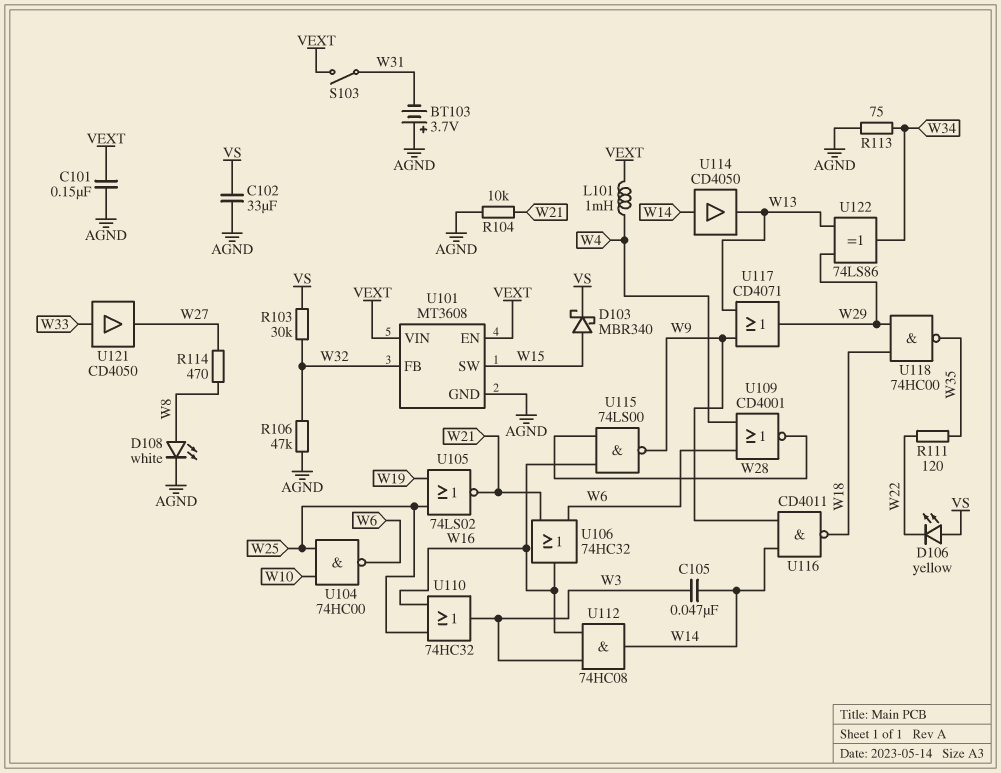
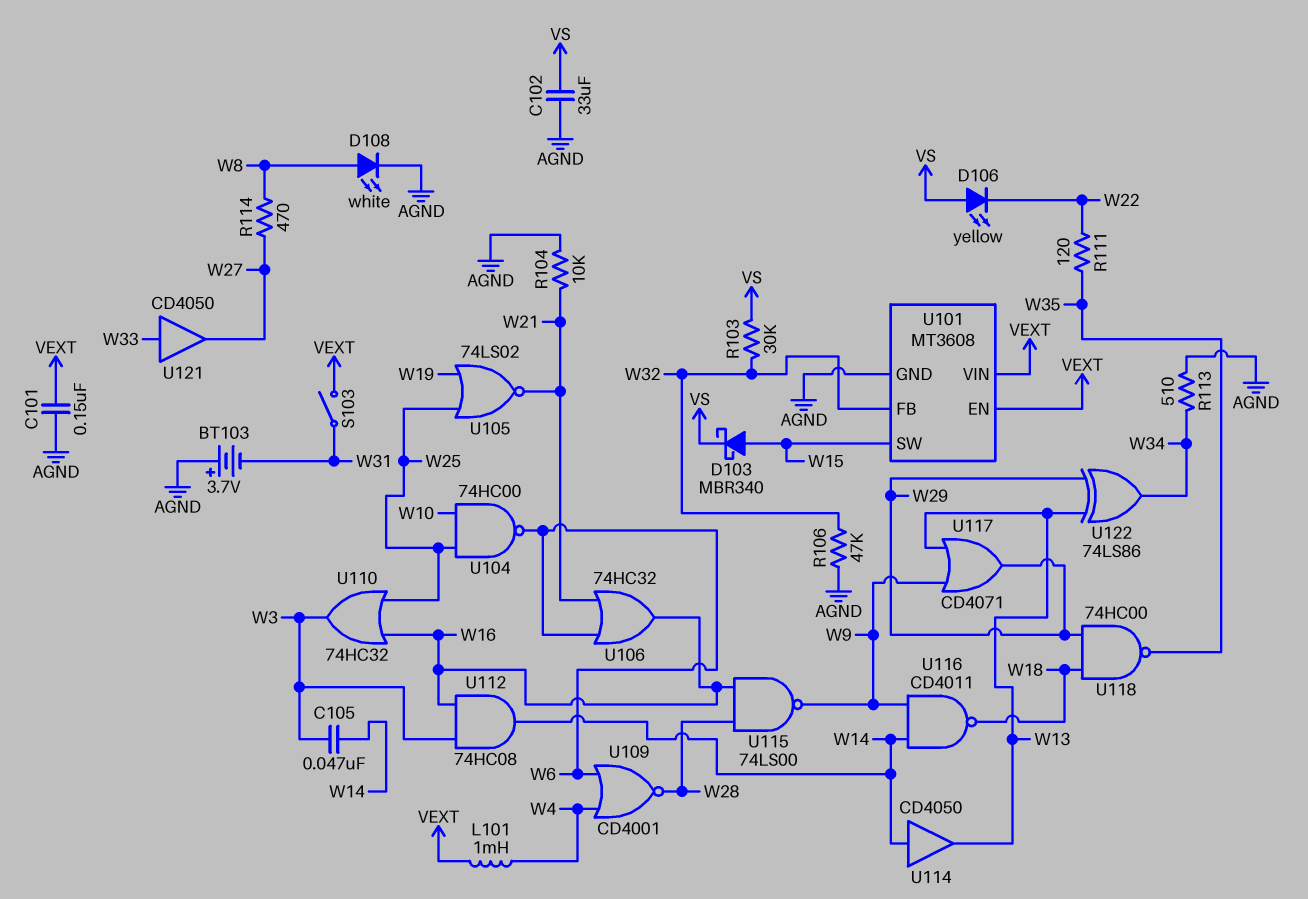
R113: 75 (AGND, W34) -> 510 (AGND, W34)

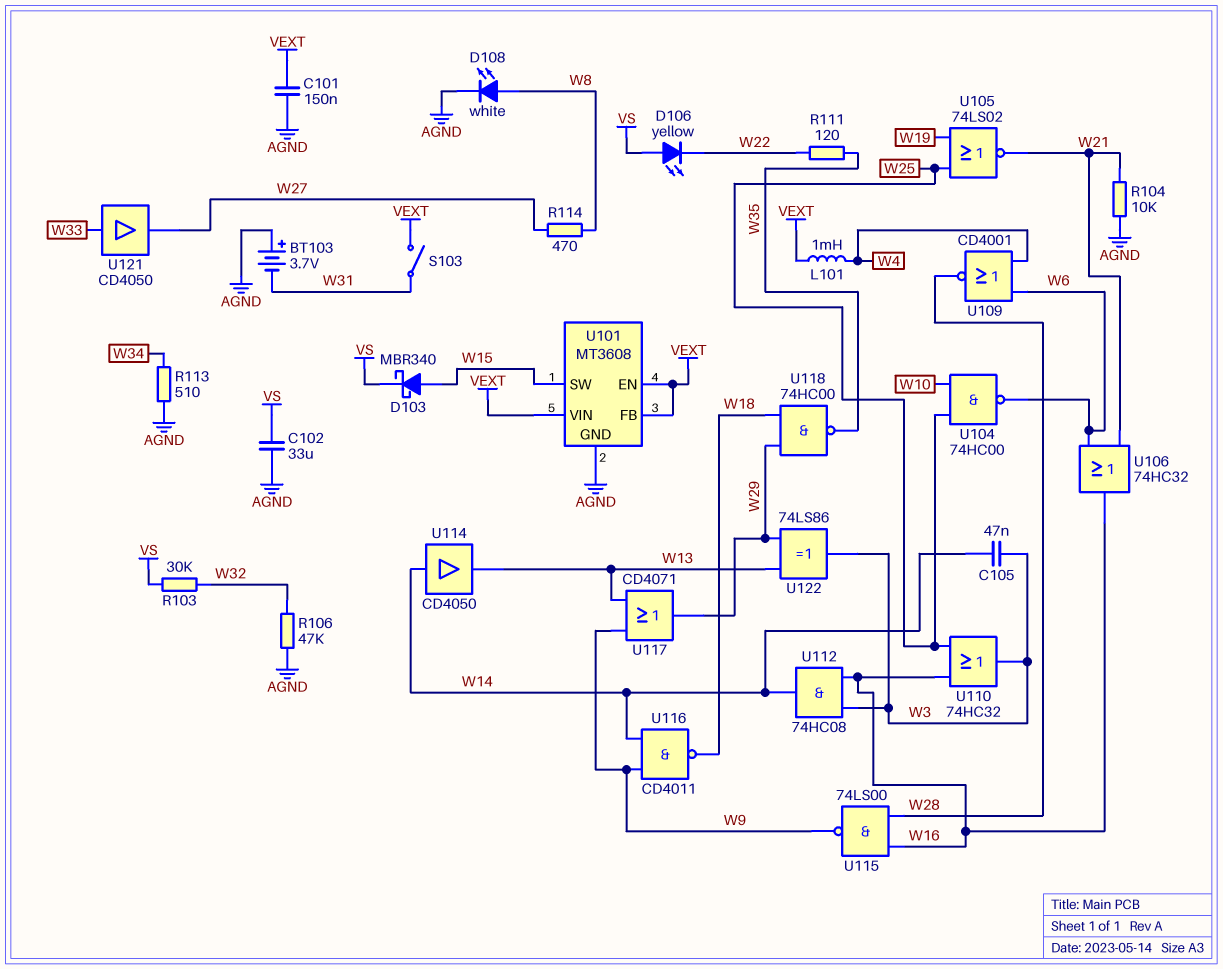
U101 pin FB: W32 -> VEXT
U122: XOR 74LS86 (in W13, in W29, out W34) -> XOR 74LS86 (in W13, in W29, out W3)

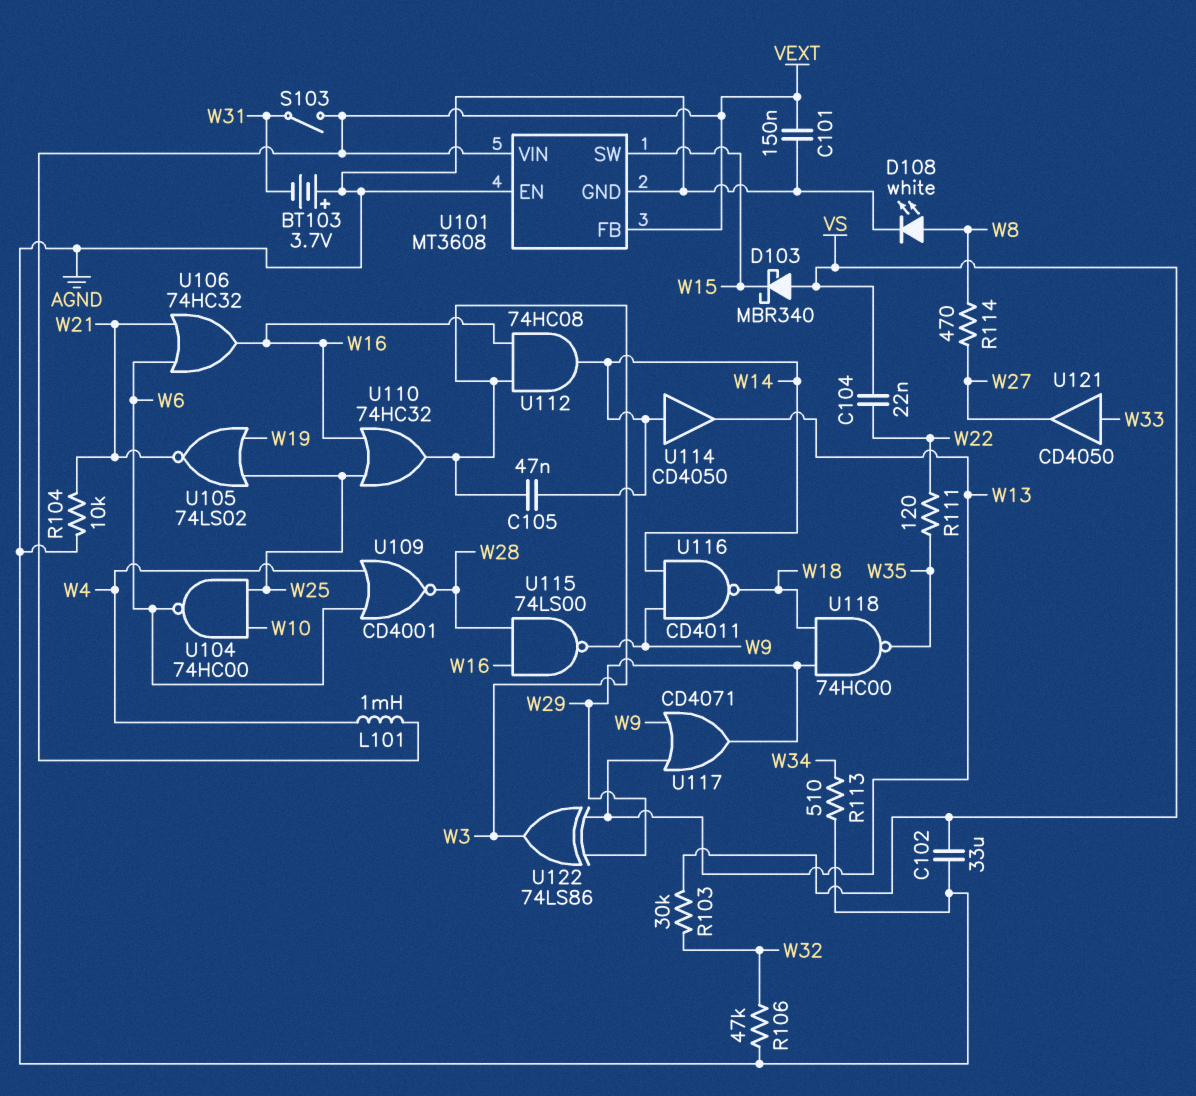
C104: none -> 22nF (VS, W22)
D103: schottky MBR340 (A W15, K VS) -> schottky MBR340 (A VS, K W15)
D106: LED yellow (A VS, K W22) -> none
U101 pin EN: VEXT -> AGND

